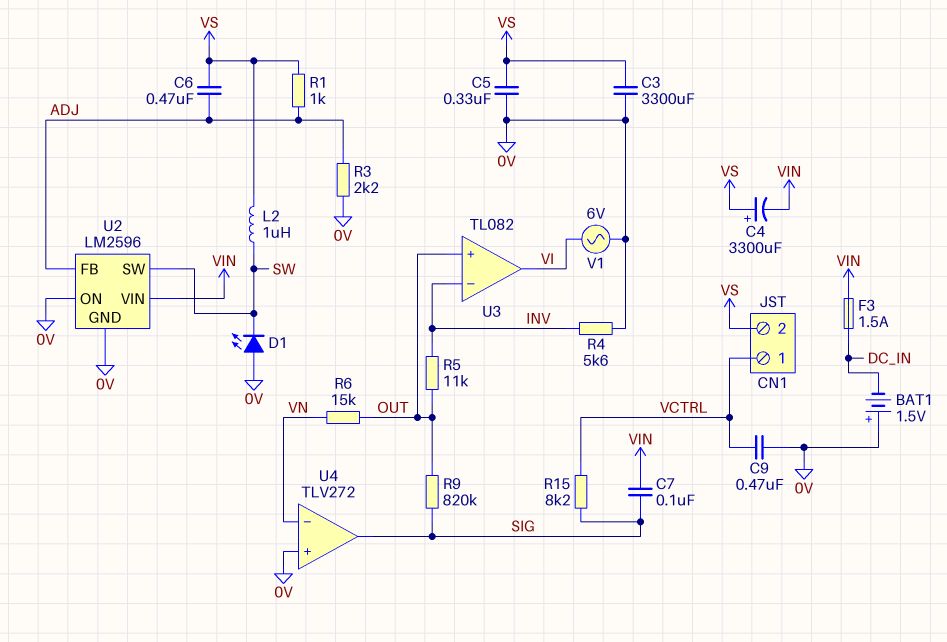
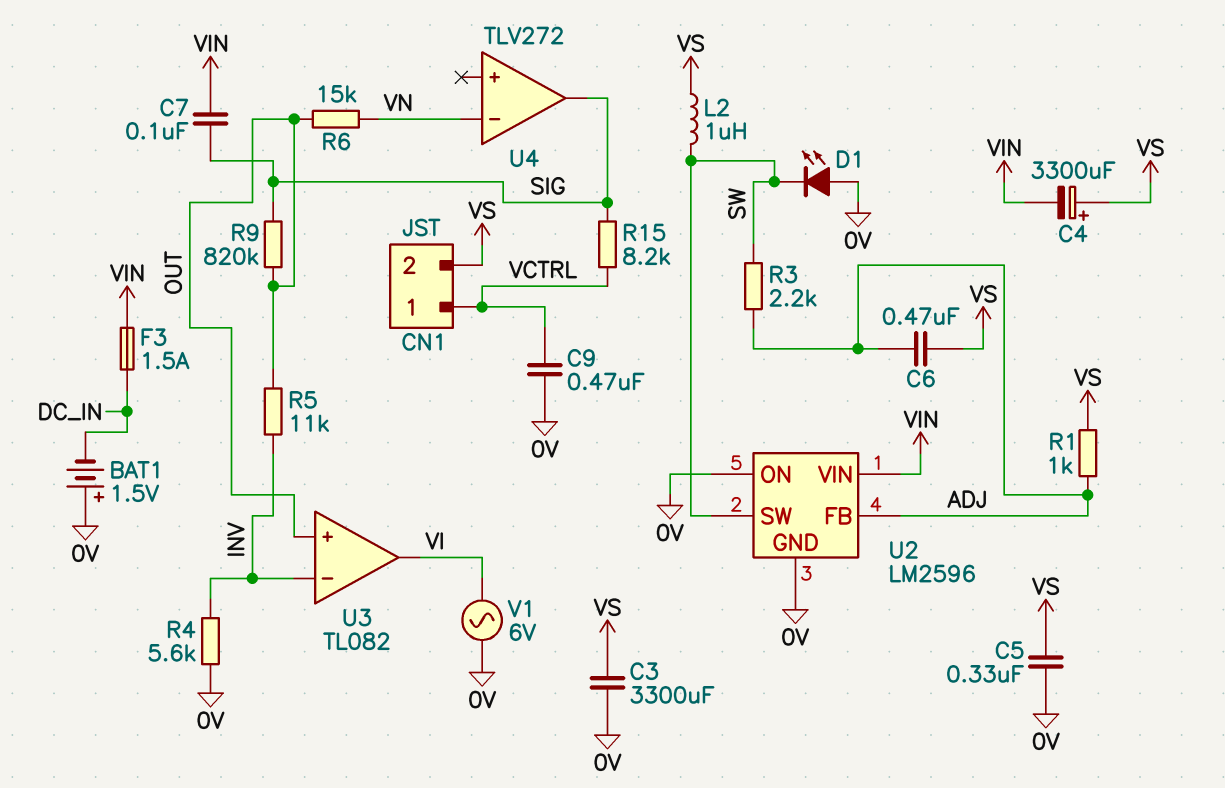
R3: 2.2k (0V, ADJ) -> 2.2k (ADJ, SW)
U4 pin in+: 0V -> none

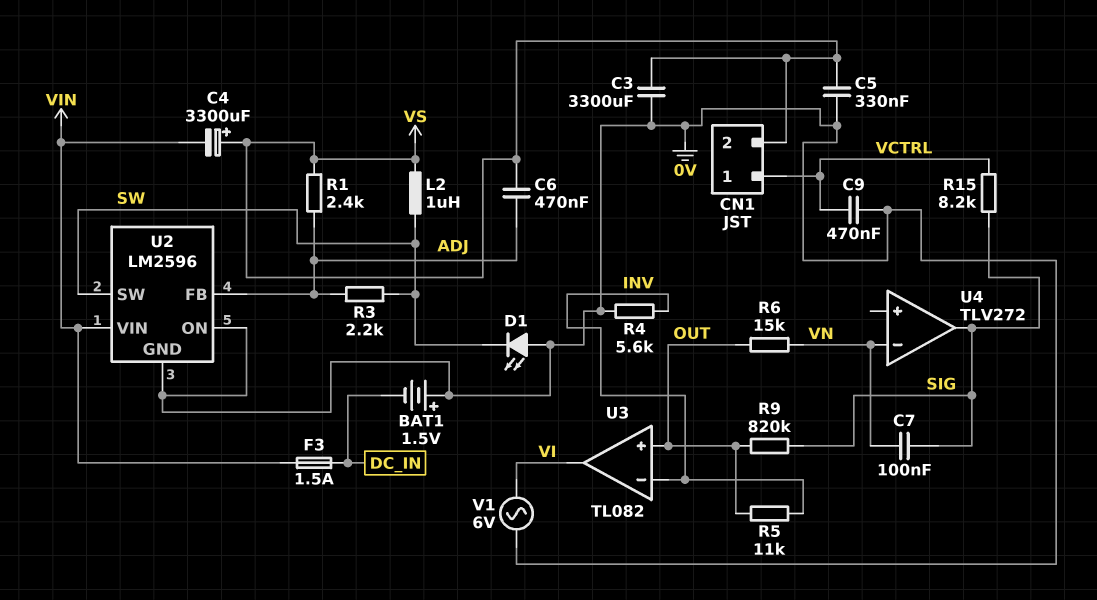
C7: 100nF (SIG, VIN) -> 100nF (SIG, VN)
R1: 1k (ADJ, VS) -> 2.4k (ADJ, VS)

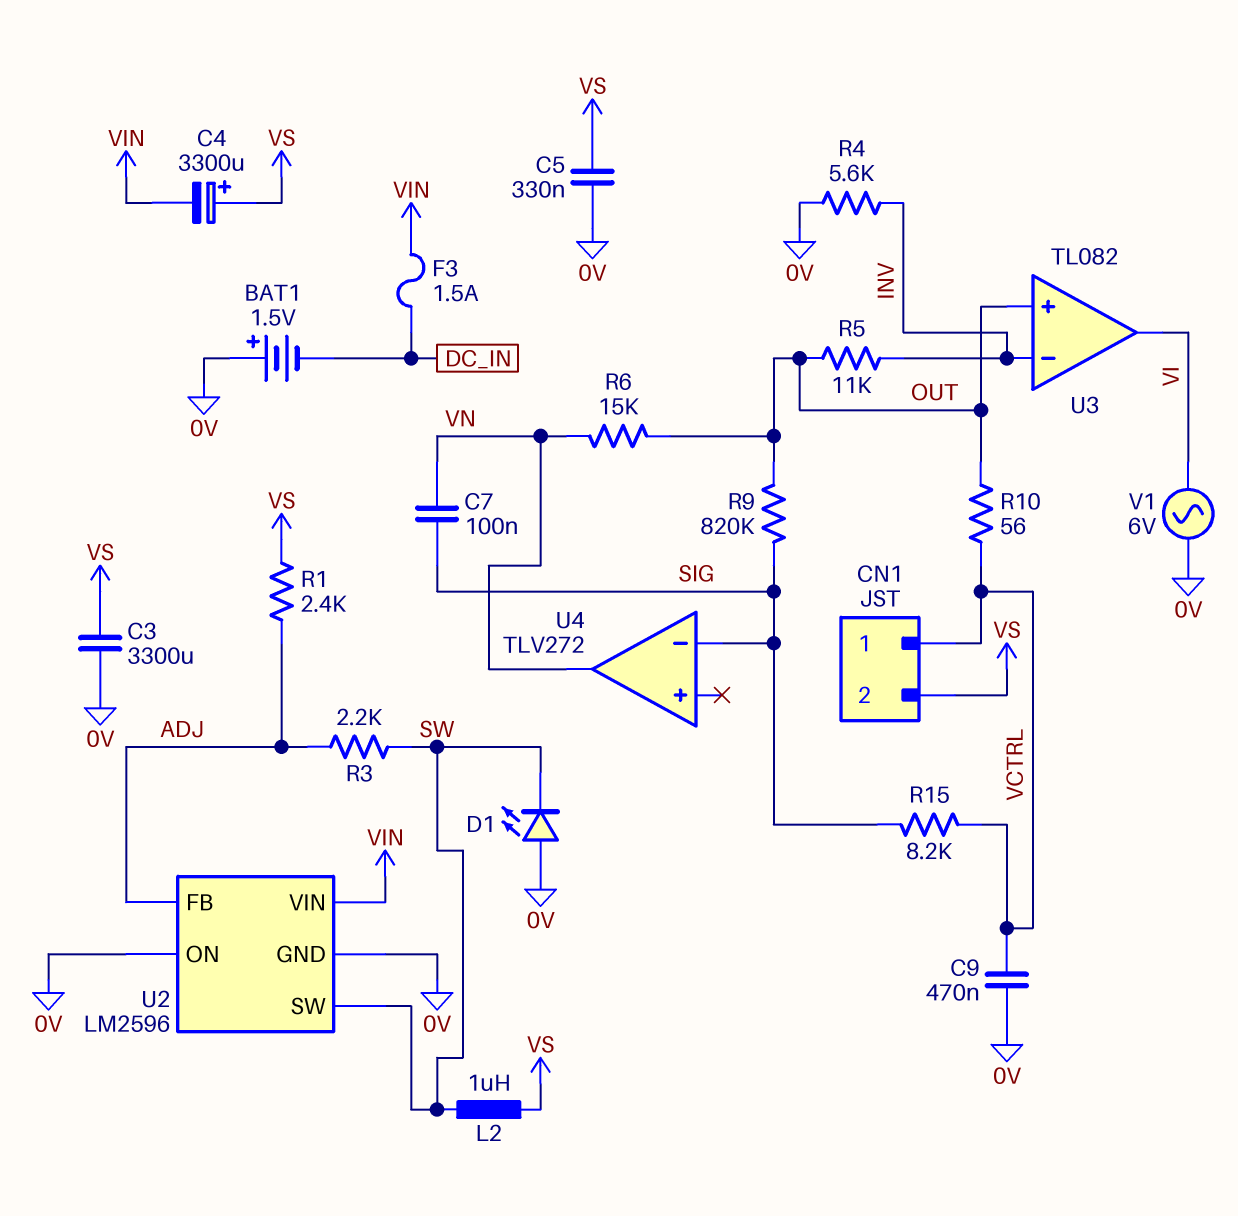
C6: 470nF (ADJ, VS) -> none
R10: none -> 56 (OUT, VCTRL)
U4 pin in-: VN -> SIG
U4 pin out: SIG -> VN

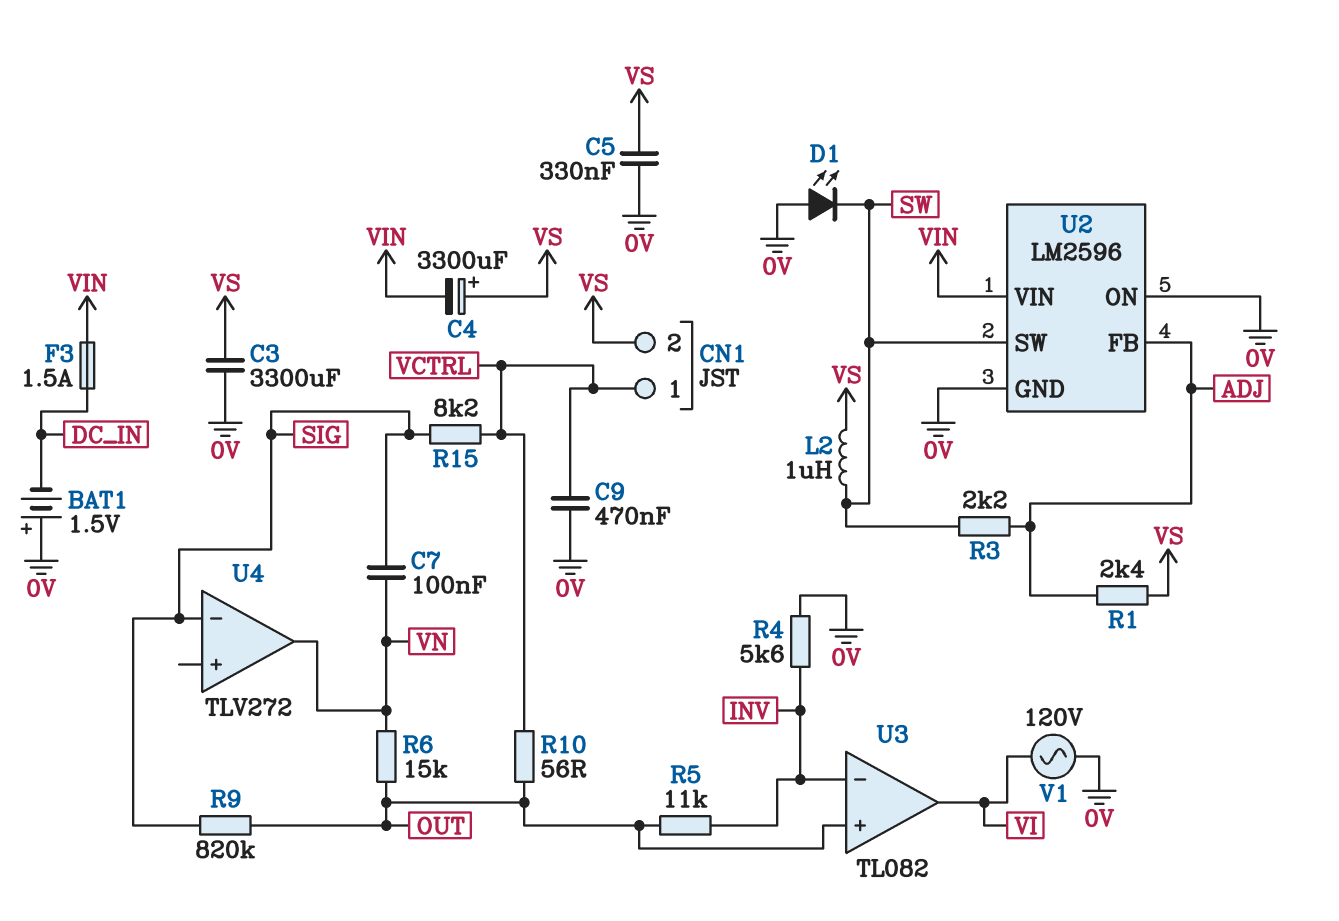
V1: AC 6V (0V, VI) -> AC 120V (0V, VI)

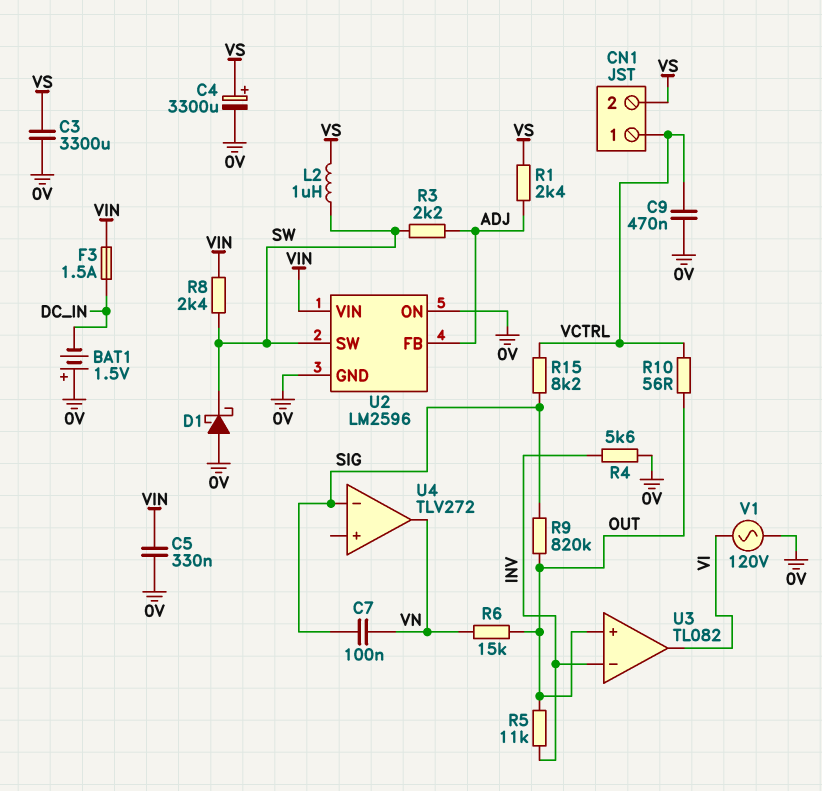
C4: 3300uF (plus VS, minus VIN) -> 3300uF (plus VS, minus 0V)
C5: 330nF (0V, VS) -> 330nF (0V, VIN)
D1: LED (A 0V, K SW) -> schottky (A 0V, K SW)
R8: none -> 2.4k (SW, VIN)

